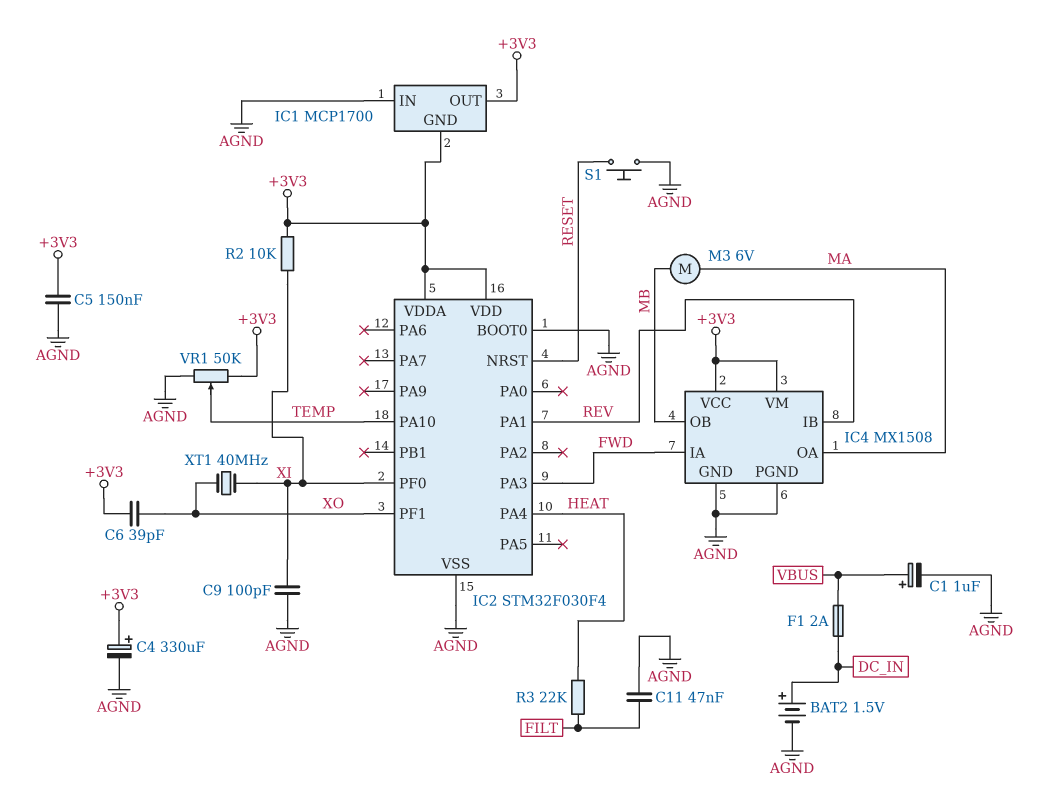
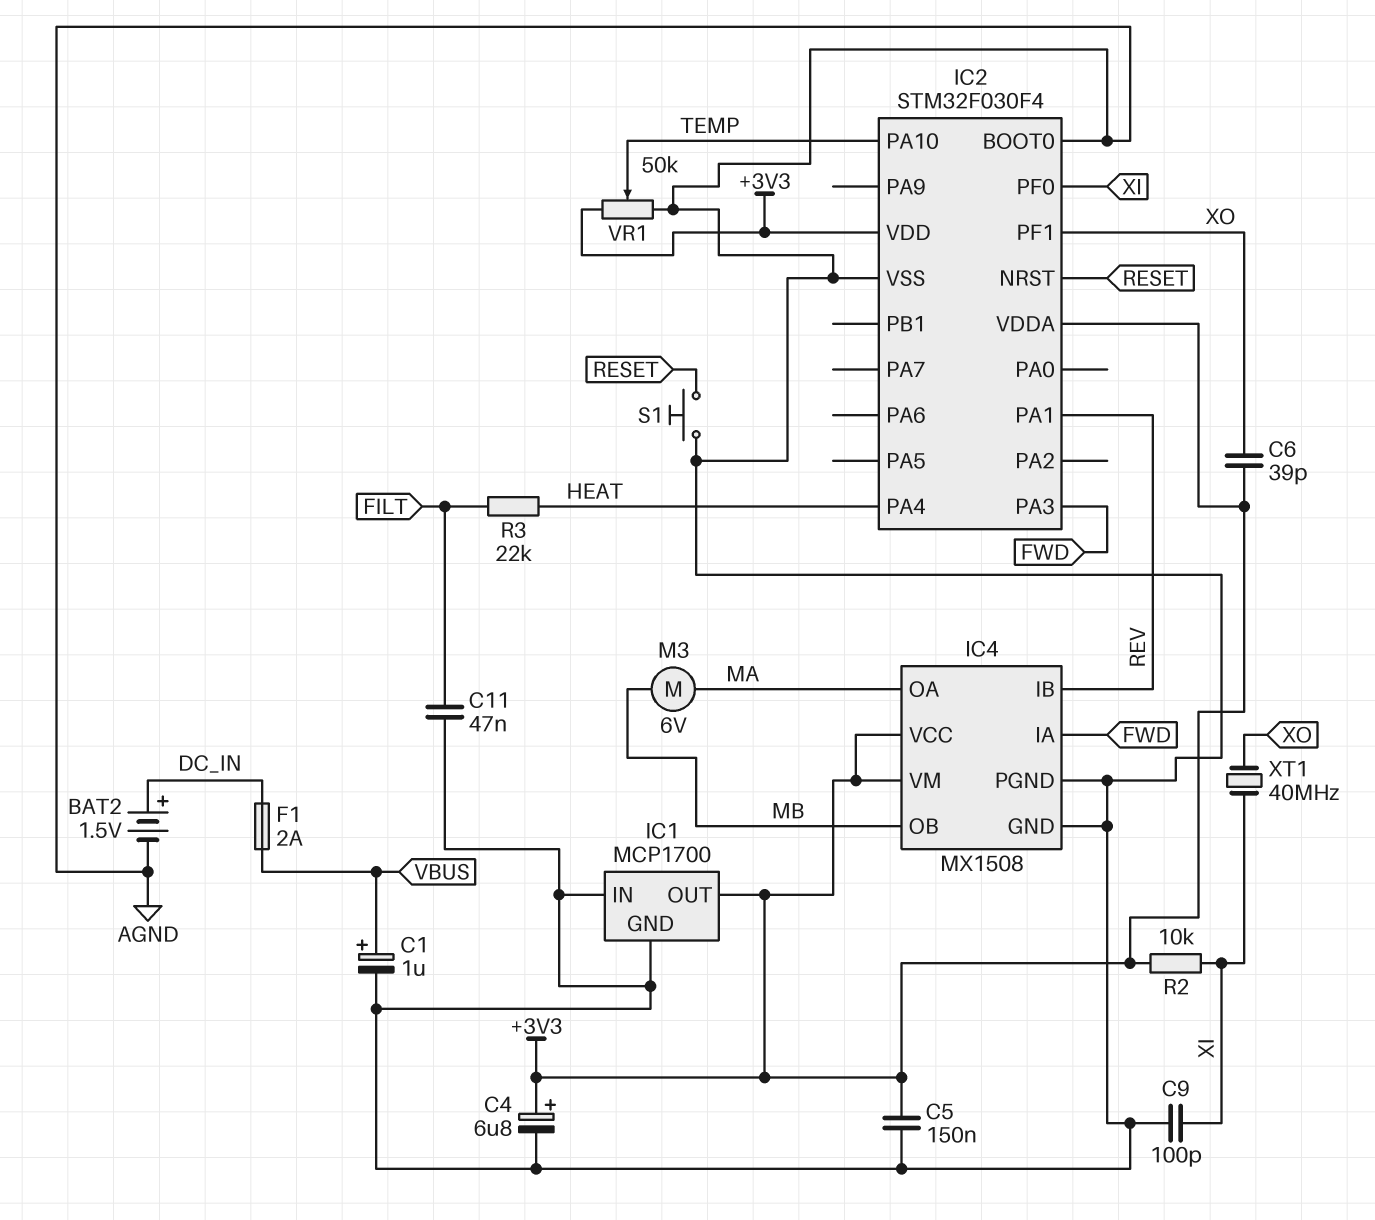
C4: 330uF (plus +3V3, minus AGND) -> 6.8uF (plus +3V3, minus AGND)
IC1 pin GND: +3V3 -> AGND

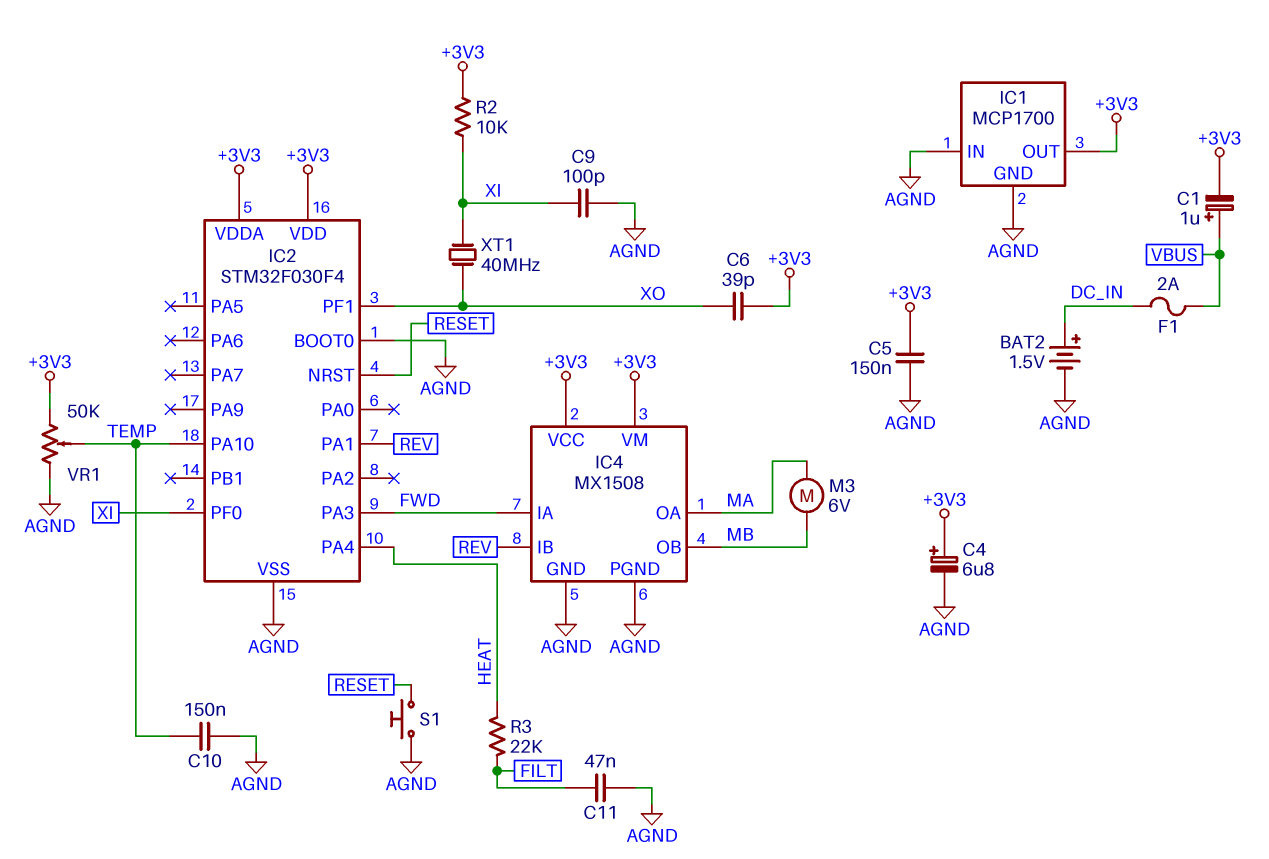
C1: 1uF (plus VBUS, minus AGND) -> 1uF (plus VBUS, minus +3V3)
C10: none -> 150nF (AGND, TEMP)

